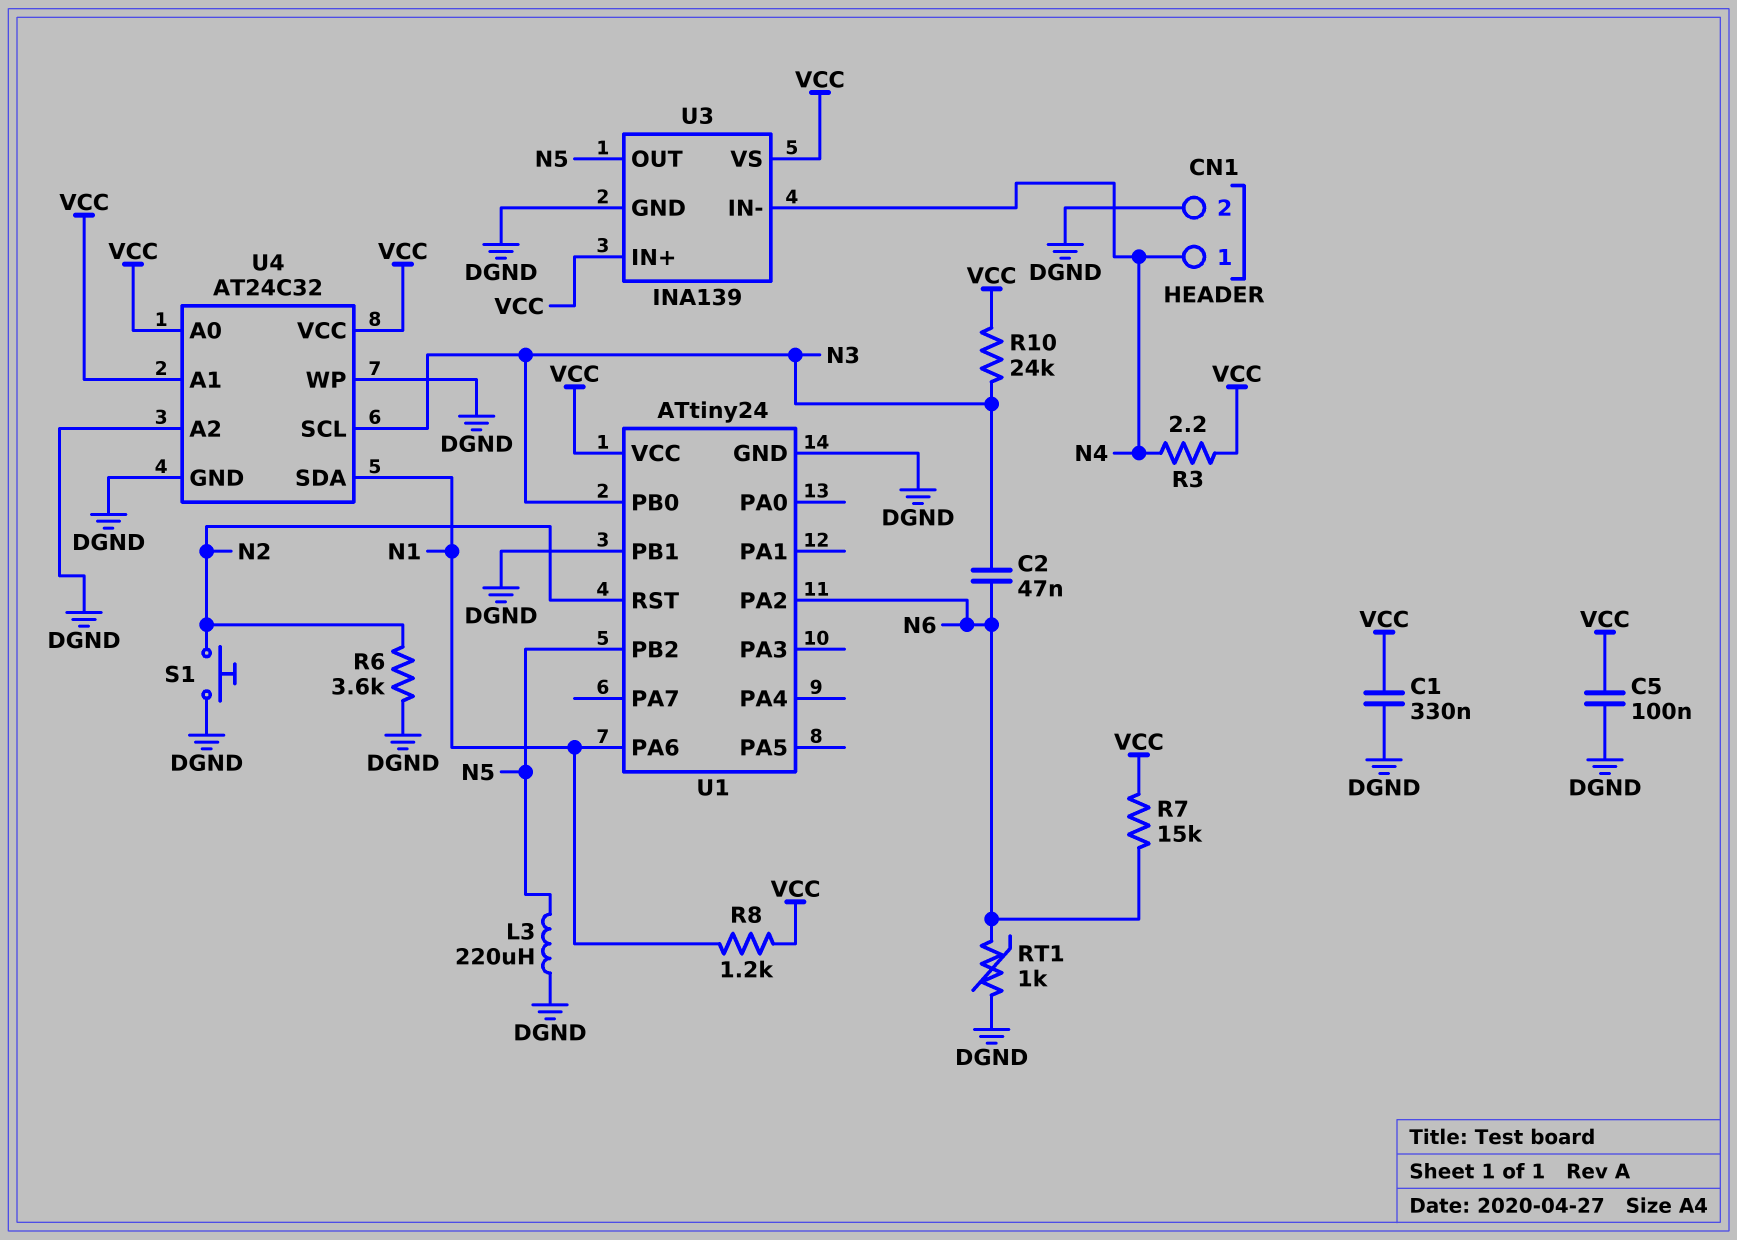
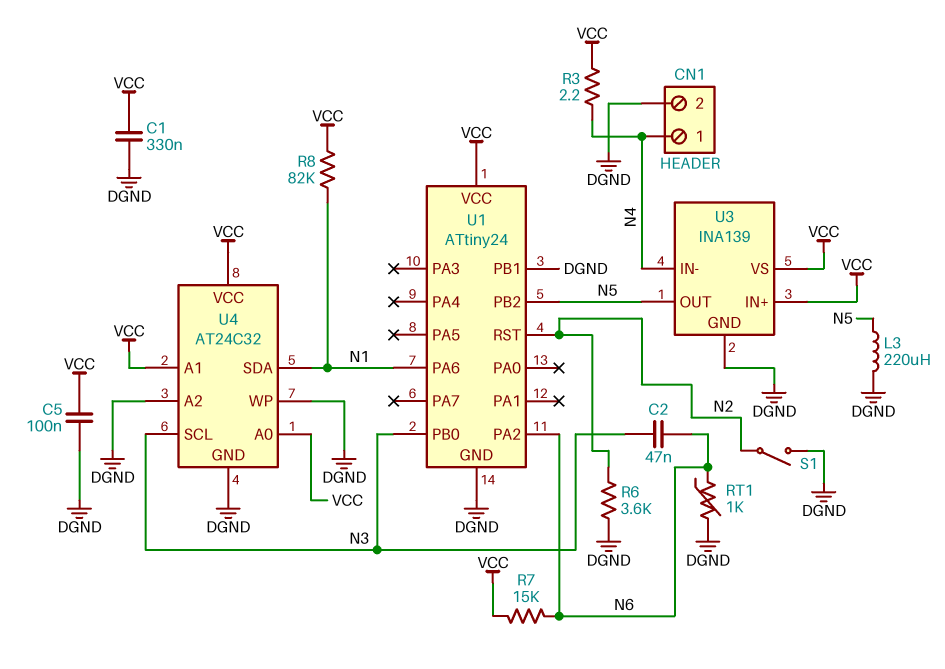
R8: 1.2k (N1, VCC) -> 82k (N1, VCC)
R10: 24k (N3, VCC) -> none
S1: button (DGND, N2) -> switch (DGND, N2)

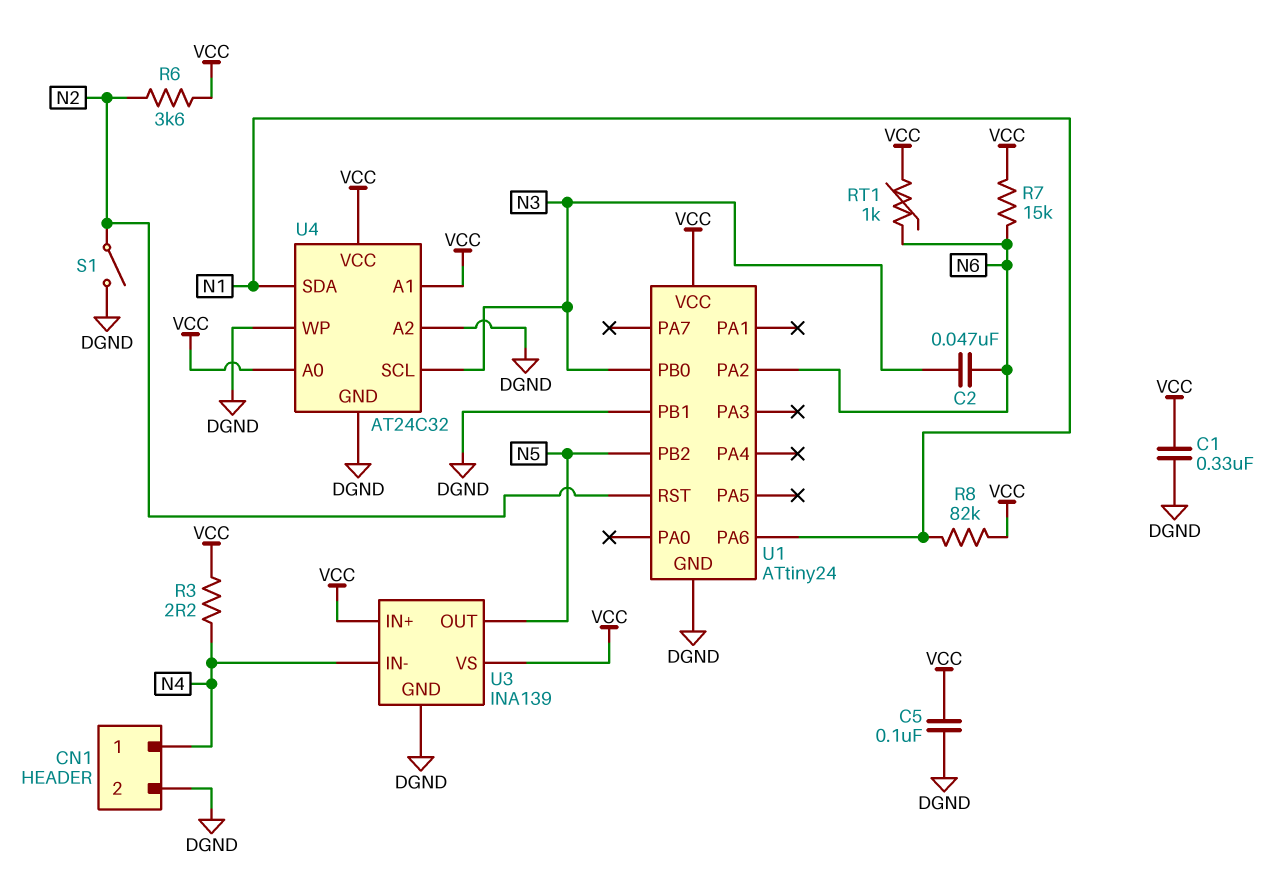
L3: 220uH (DGND, N5) -> none
R6: 3.6k (DGND, N2) -> 3.6k (N2, VCC)
RT1: 1k (DGND, N6) -> 1k (N6, VCC)

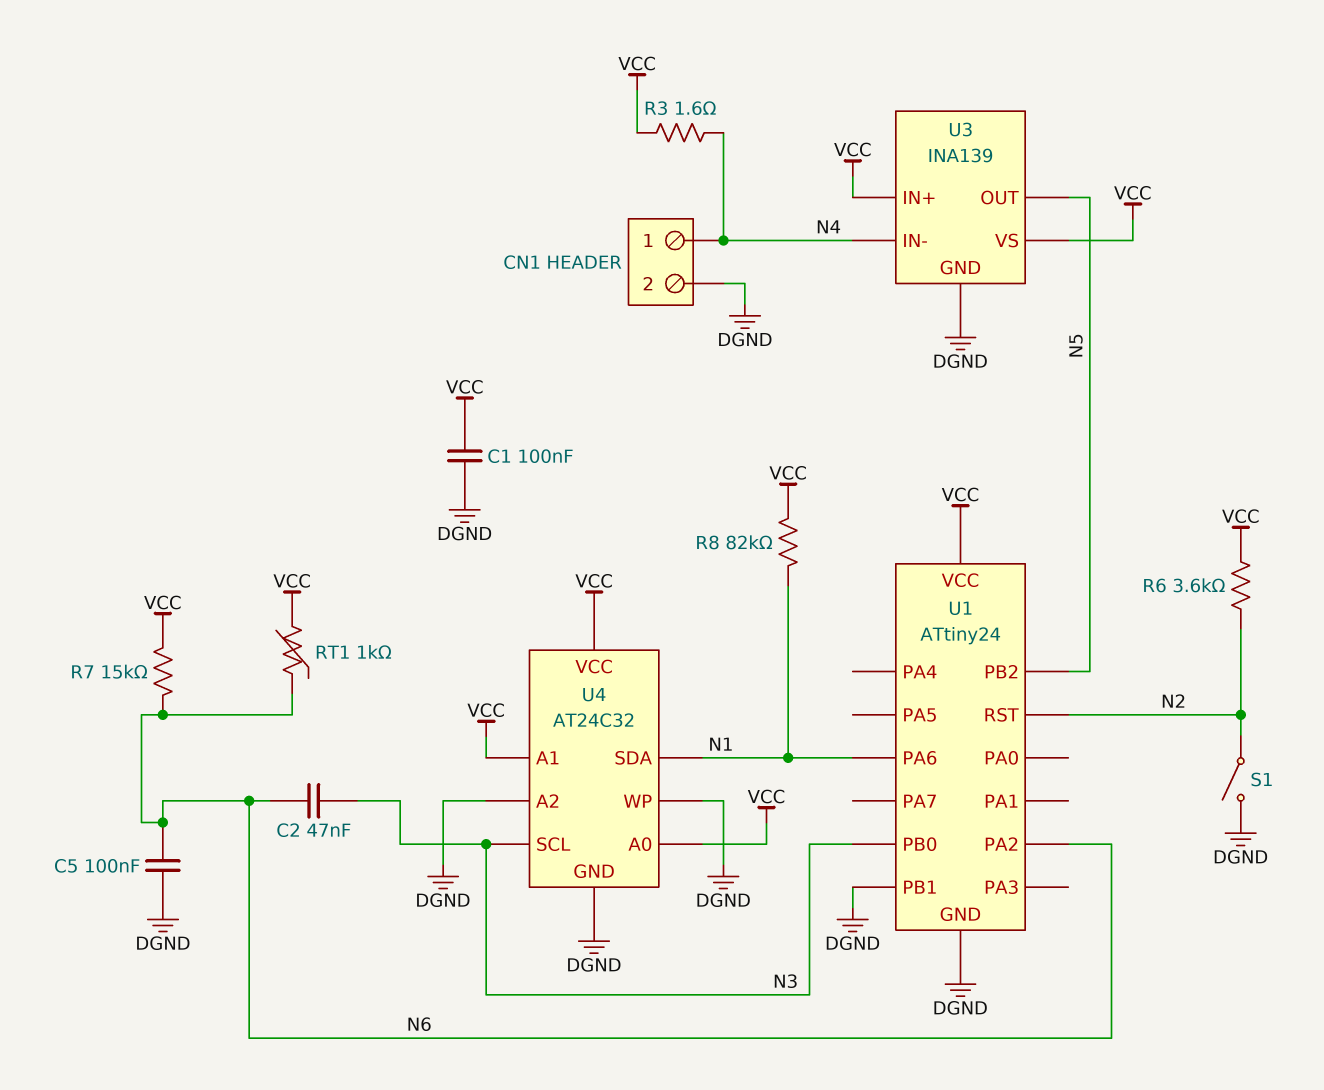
C1: 330nF (DGND, VCC) -> 100nF (DGND, VCC)
C5: 100nF (DGND, VCC) -> 100nF (DGND, N6)
R3: 2.2 (N4, VCC) -> 1.6 (N4, VCC)

